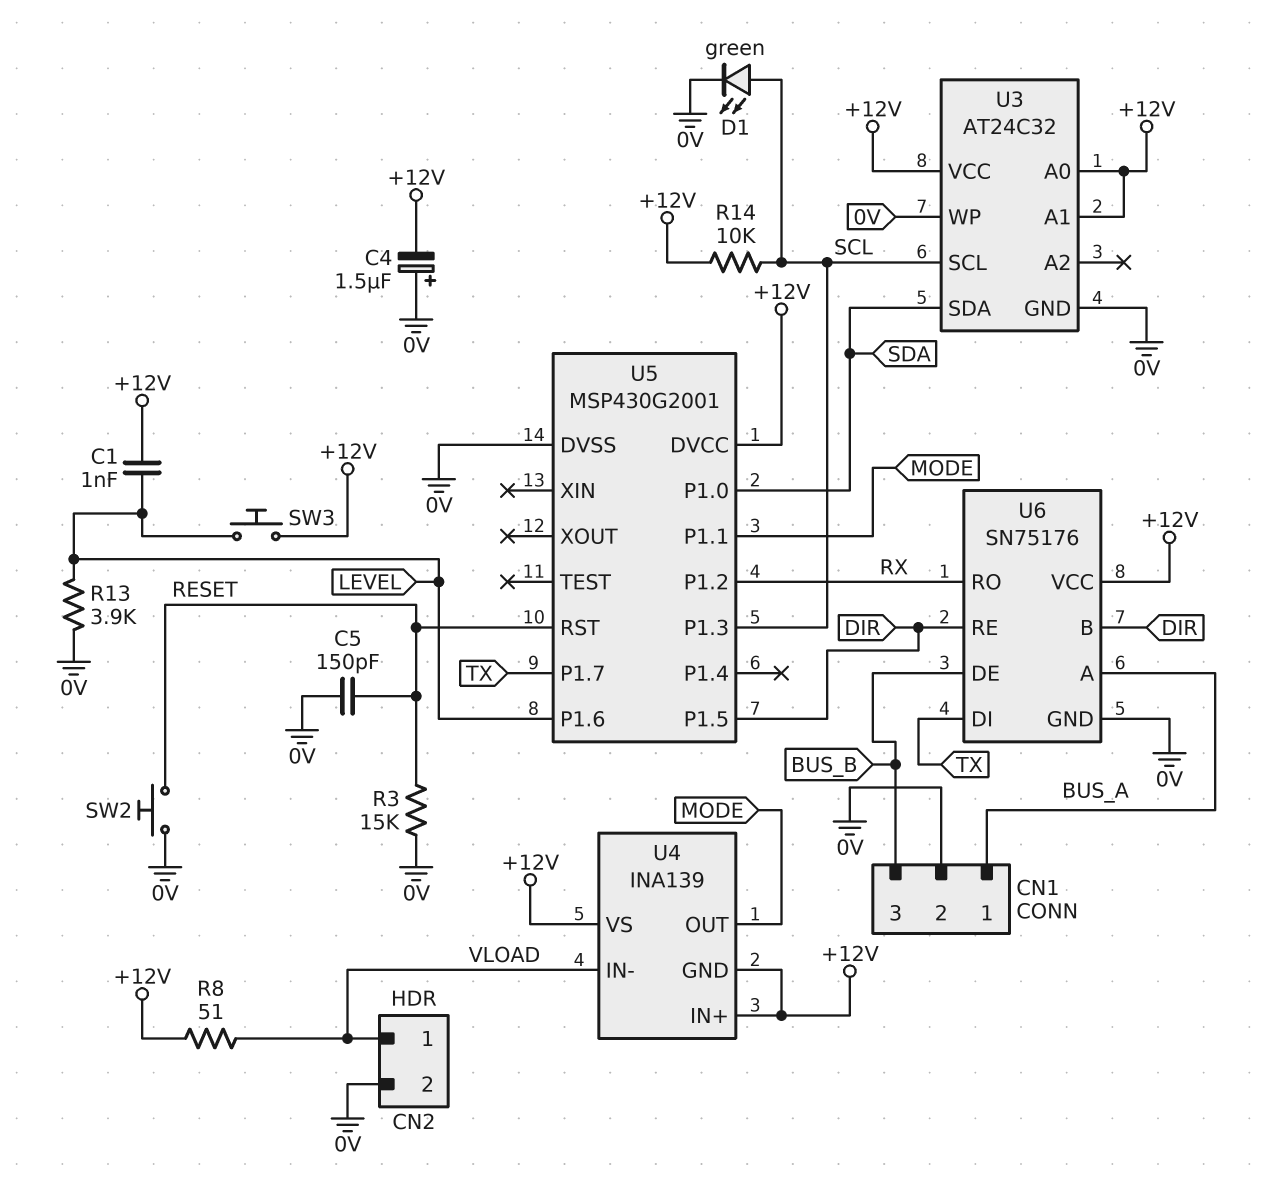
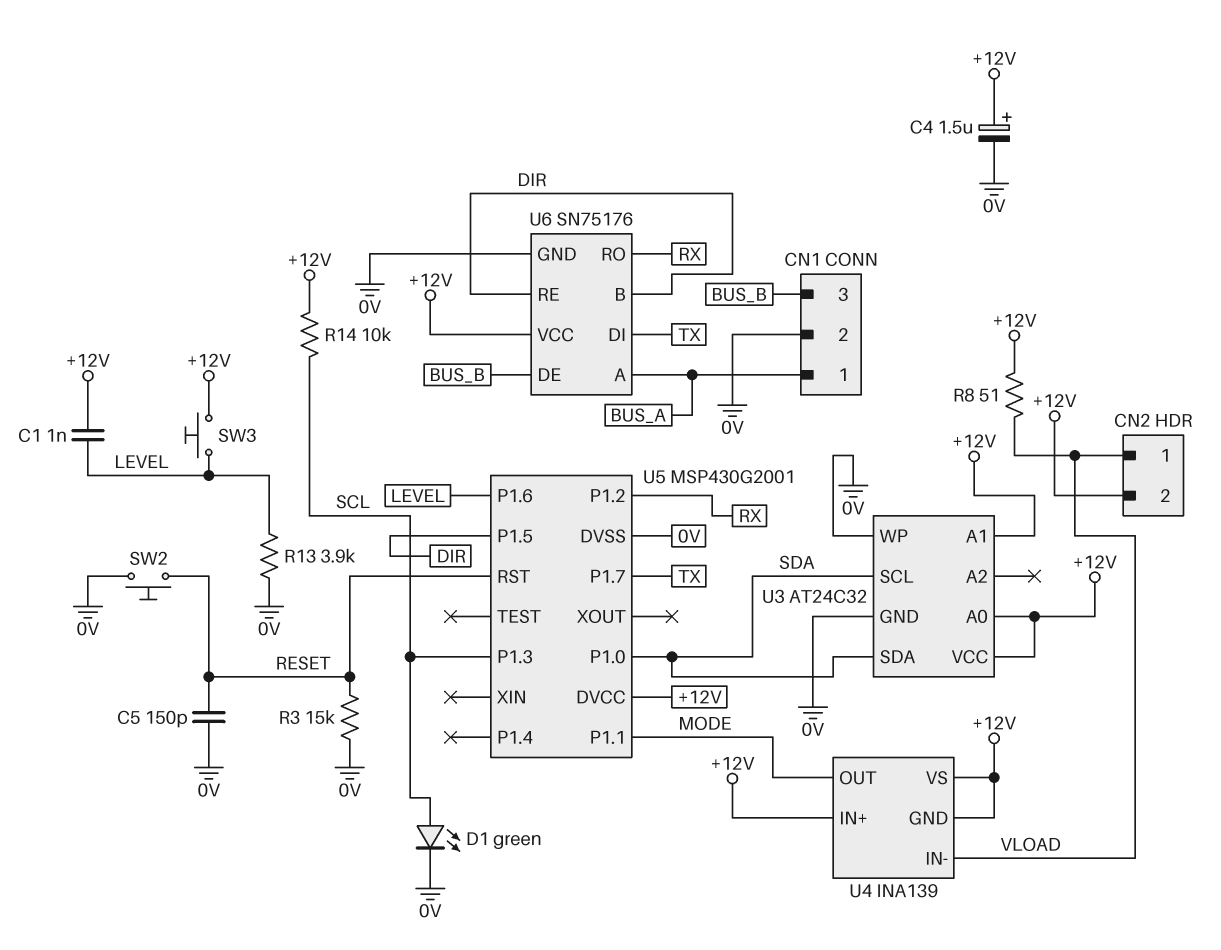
C4: 1.5uF (plus 0V, minus +12V) -> 1.5uF (plus +12V, minus 0V)
CN2 pin 2: 0V -> +12V
U3 pin SCL: SCL -> SDA

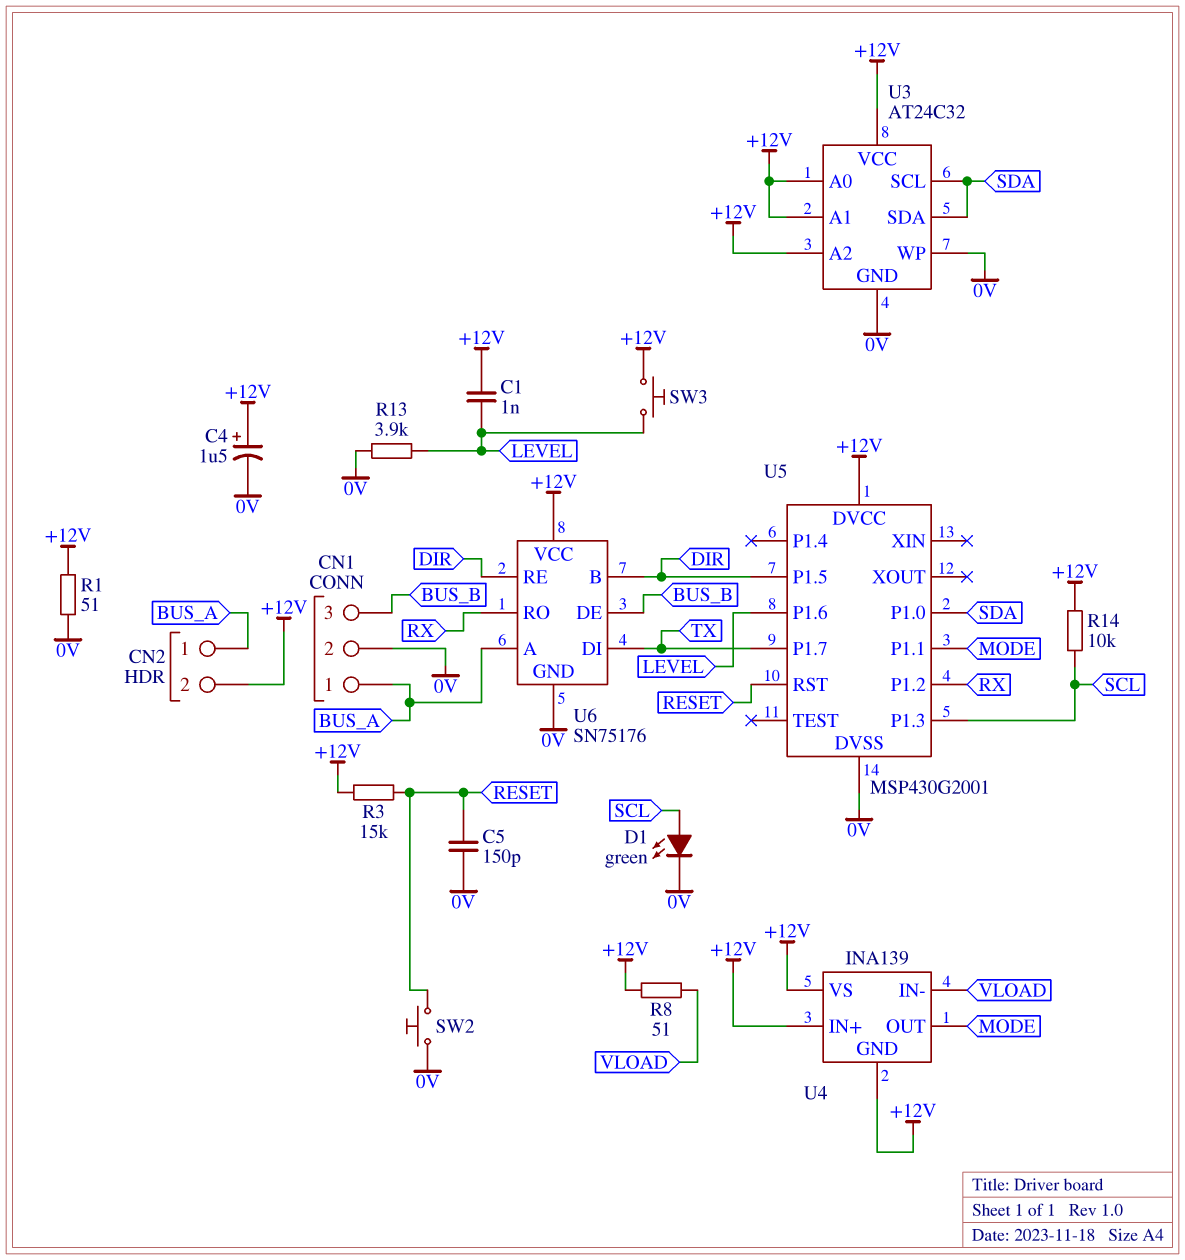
CN2 pin 1: VLOAD -> BUS_A
R1: none -> 51 (+12V, 0V)
R3: 15k (0V, RESET) -> 15k (+12V, RESET)
U3 pin A2: none -> +12V

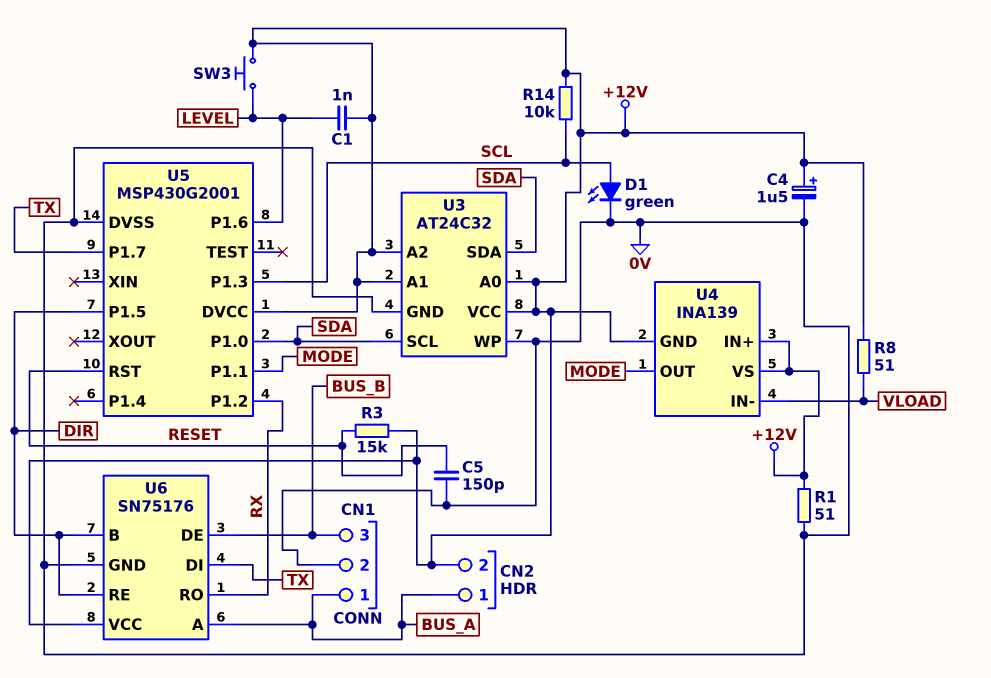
R13: 3.9k (0V, LEVEL) -> none
SW2: button (0V, RESET) -> none

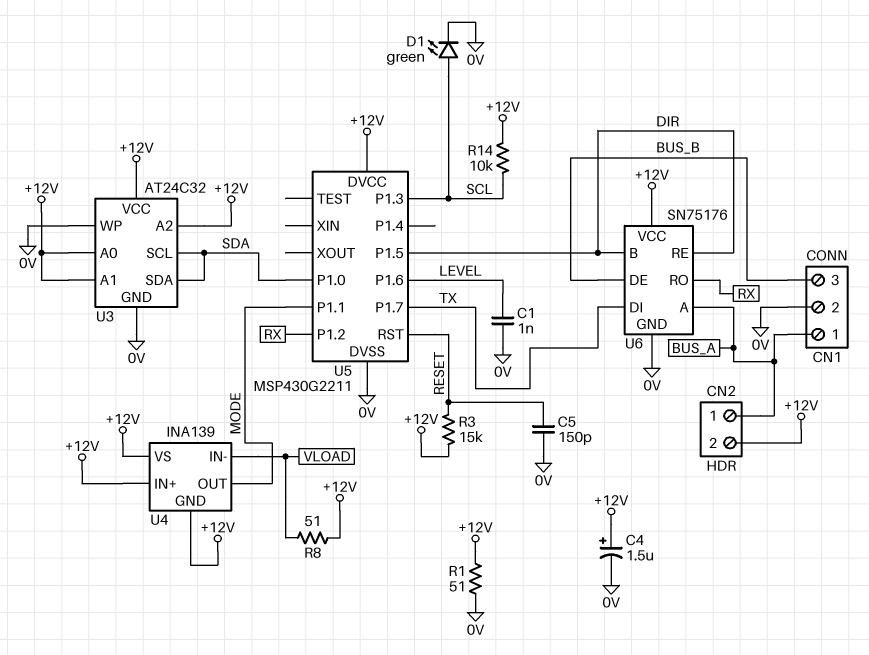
C1: 1nF (+12V, LEVEL) -> 1nF (0V, LEVEL)
SW3: button (+12V, LEVEL) -> none
U5: MSP430G2001 -> MSP430G2211

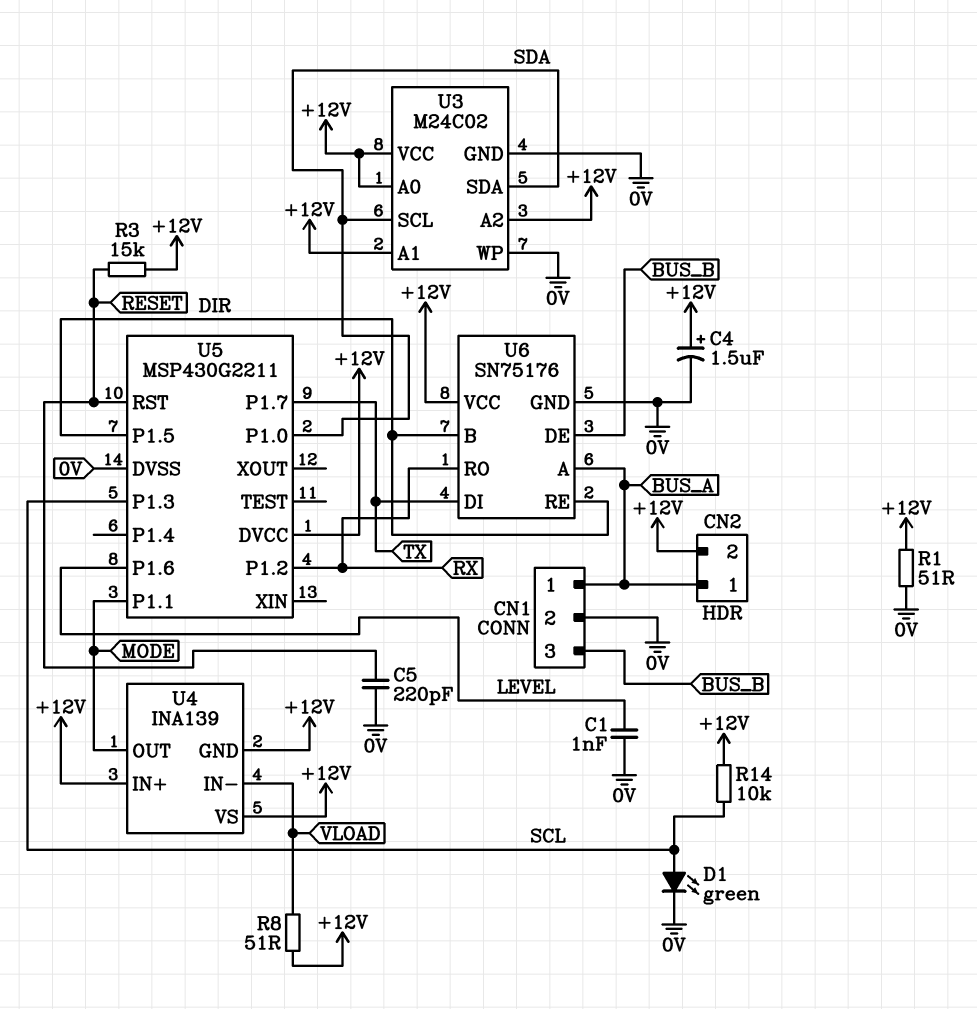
C5: 150pF (0V, RESET) -> 220pF (0V, RESET)
U3: AT24C32 -> M24C02

